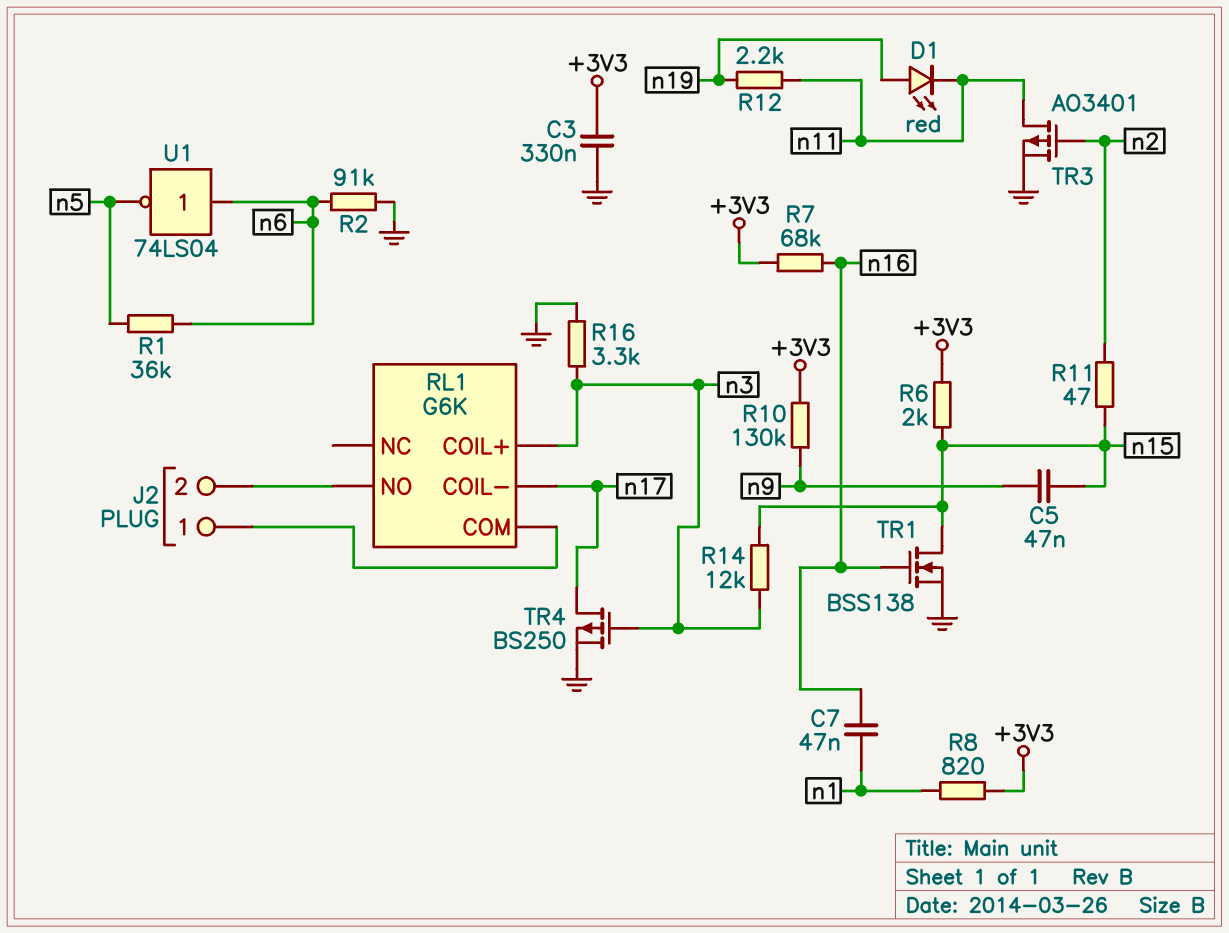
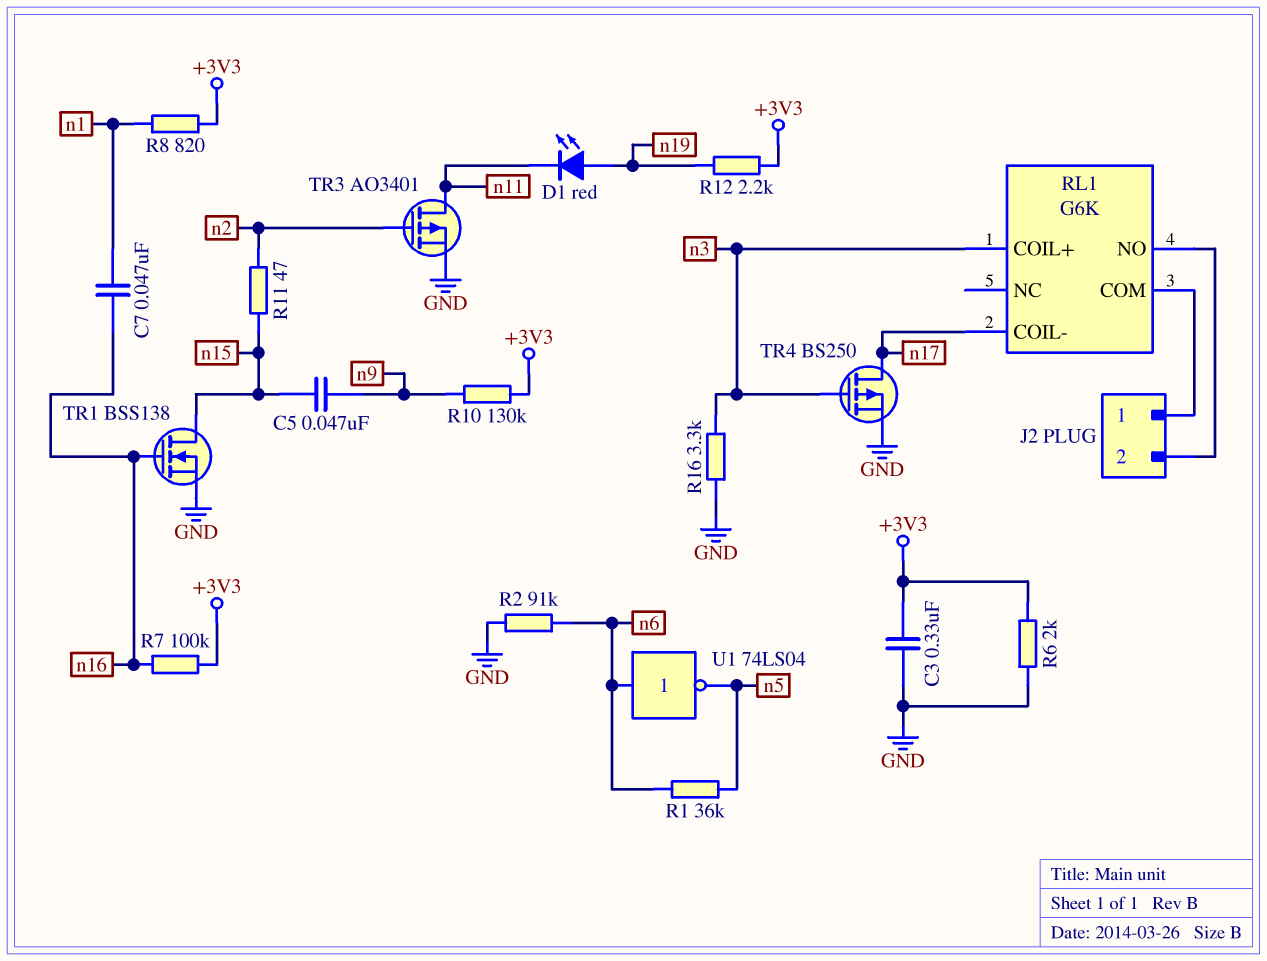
R6: 2k (+3V3, n15) -> 2k (+3V3, GND)
R7: 68k (+3V3, n16) -> 100k (+3V3, n16)
R12: 2.2k (n11, n19) -> 2.2k (+3V3, n19)
R14: 12k (n3, n15) -> none

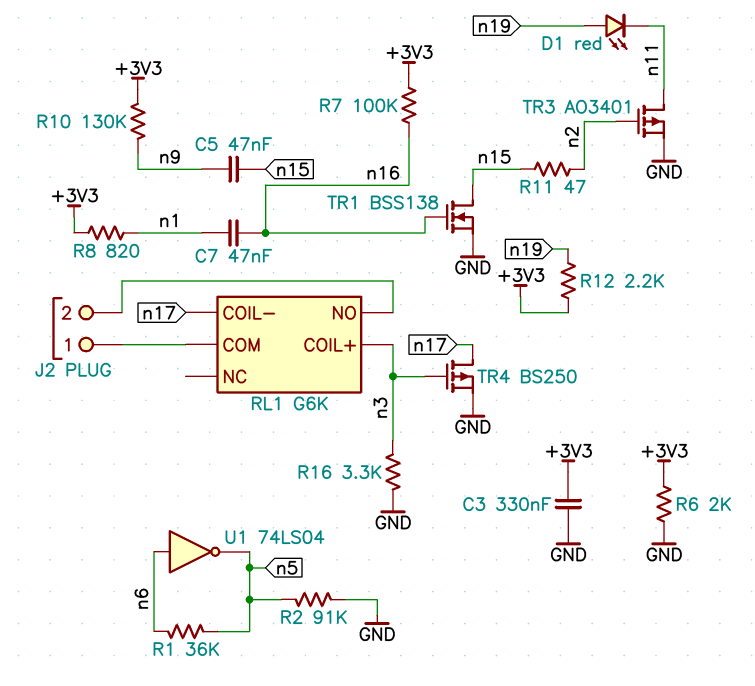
R2: 91k (GND, n6) -> 91k (GND, n5)

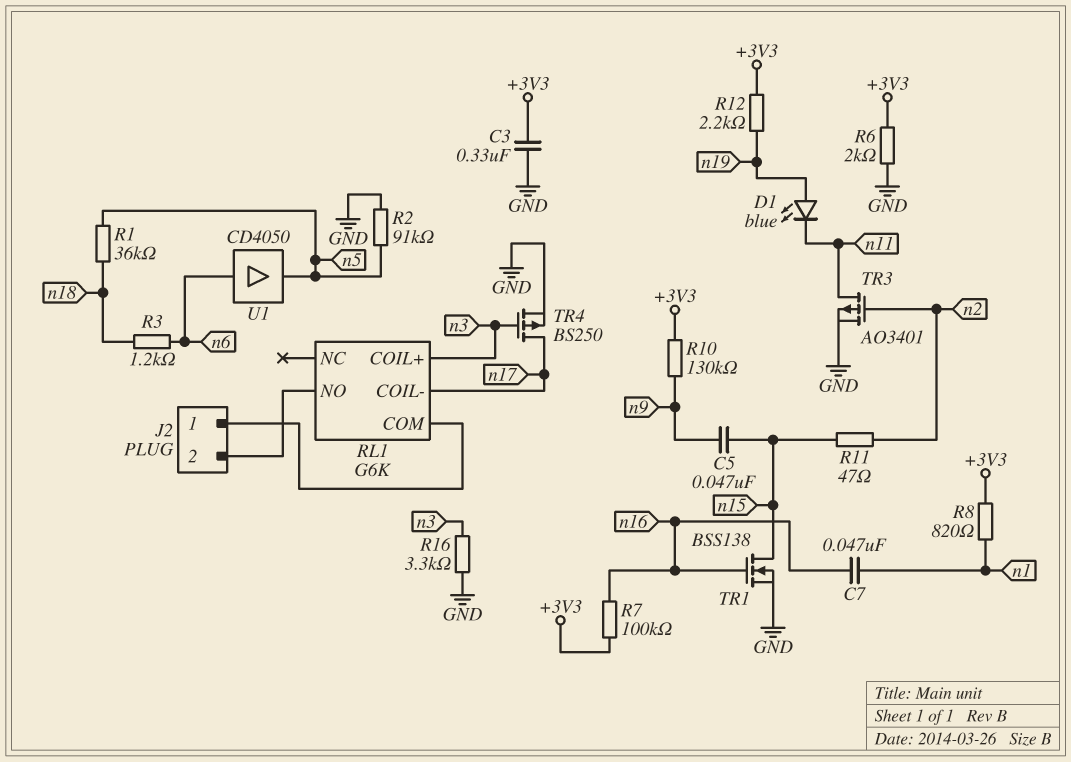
D1: LED red (A n19, K n11) -> LED blue (A n19, K n11)
R1: 36k (n5, n6) -> 36k (n5, n18)
R3: none -> 1.2k (n6, n18)
U1: NOT 74LS04 (in n6, out n5) -> buffer CD4050 (in n6, out n5)

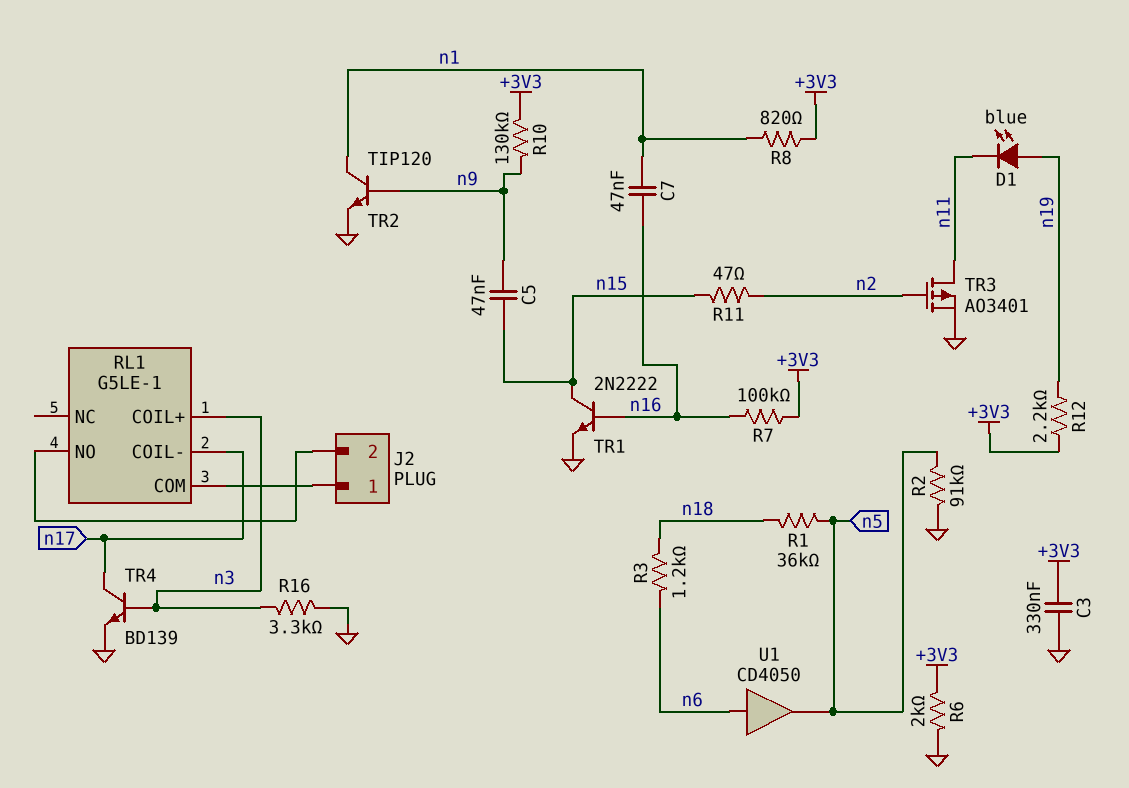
RL1: G6K -> G5LE-1
TR1: NMOS BSS138 (G n16, D n15, S GND) -> NPN 2N2222 (B n16, C n15, E GND)
TR2: none -> NPN TIP120 (B n9, C n1, E GND)
TR4: PMOS BS250 (G n3, D n17, S GND) -> NPN BD139 (B n3, C n17, E GND)

